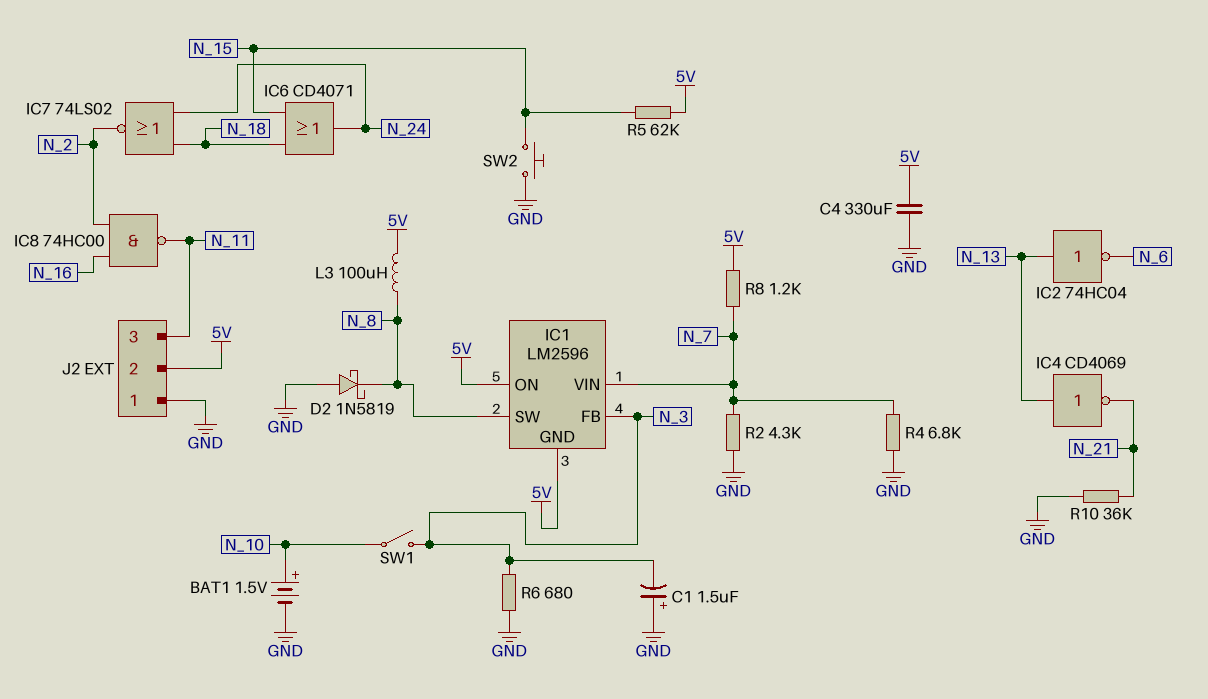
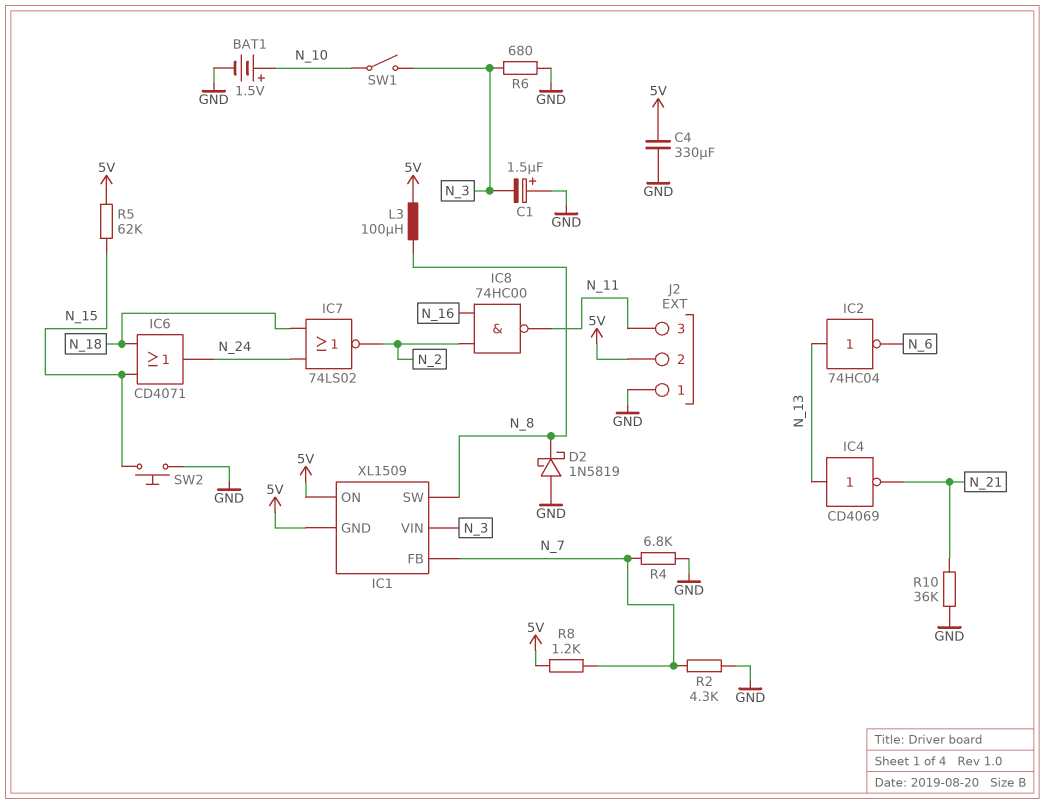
IC1: LM2596 -> XL1509
IC1 pin FB: N_3 -> N_7
IC1 pin VIN: N_7 -> N_3

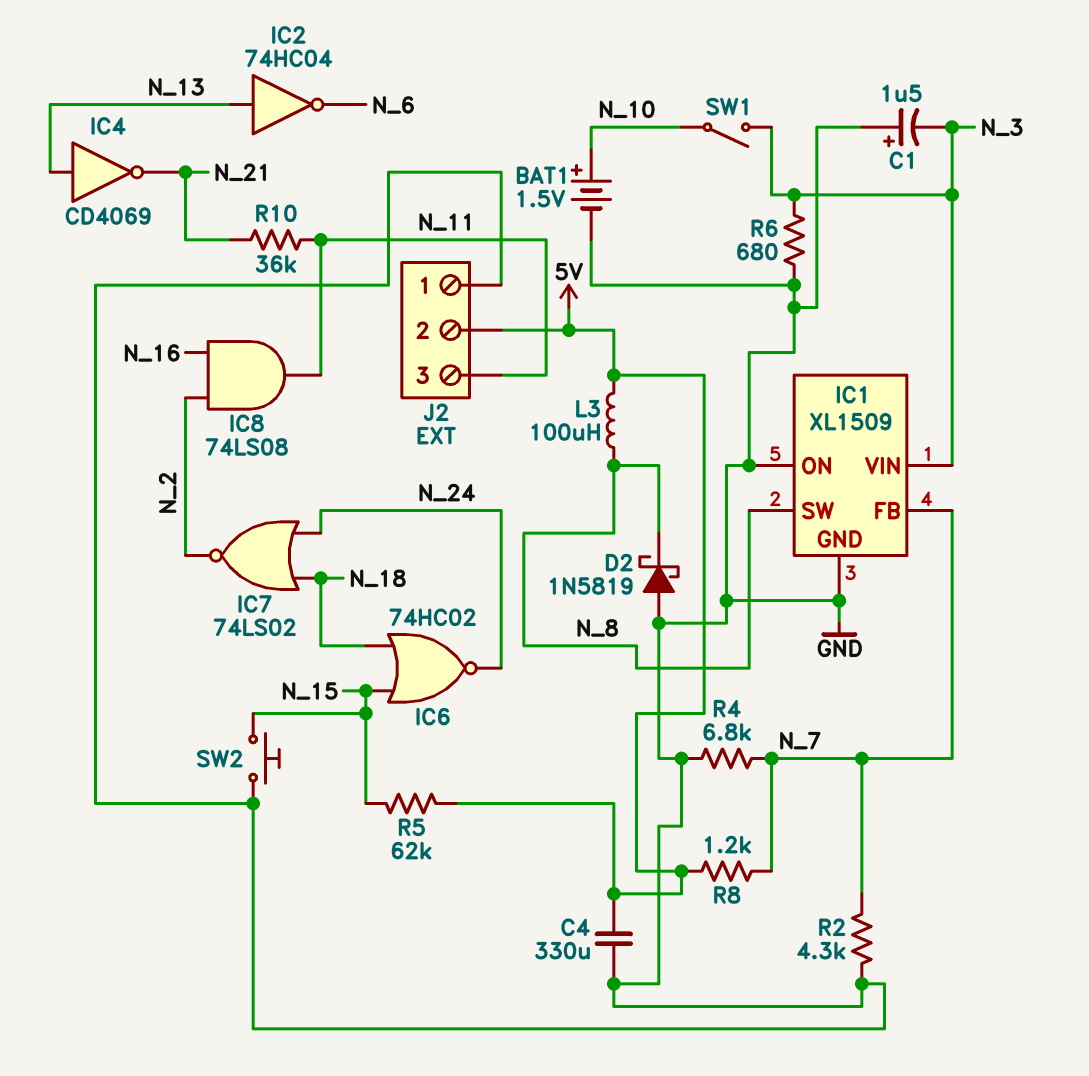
IC1 pin GND: 5V -> GND
IC1 pin ON: 5V -> GND
IC6: OR CD4071 (in N_15, in N_18, out N_24) -> NOR 74HC02 (in N_15, in N_18, out N_24)
IC8: NAND 74HC00 (in N_2, in N_16, out N_11) -> AND 74LS08 (in N_2, in N_16, out N_11)
R10: 36k (GND, N_21) -> 36k (N_11, N_21)

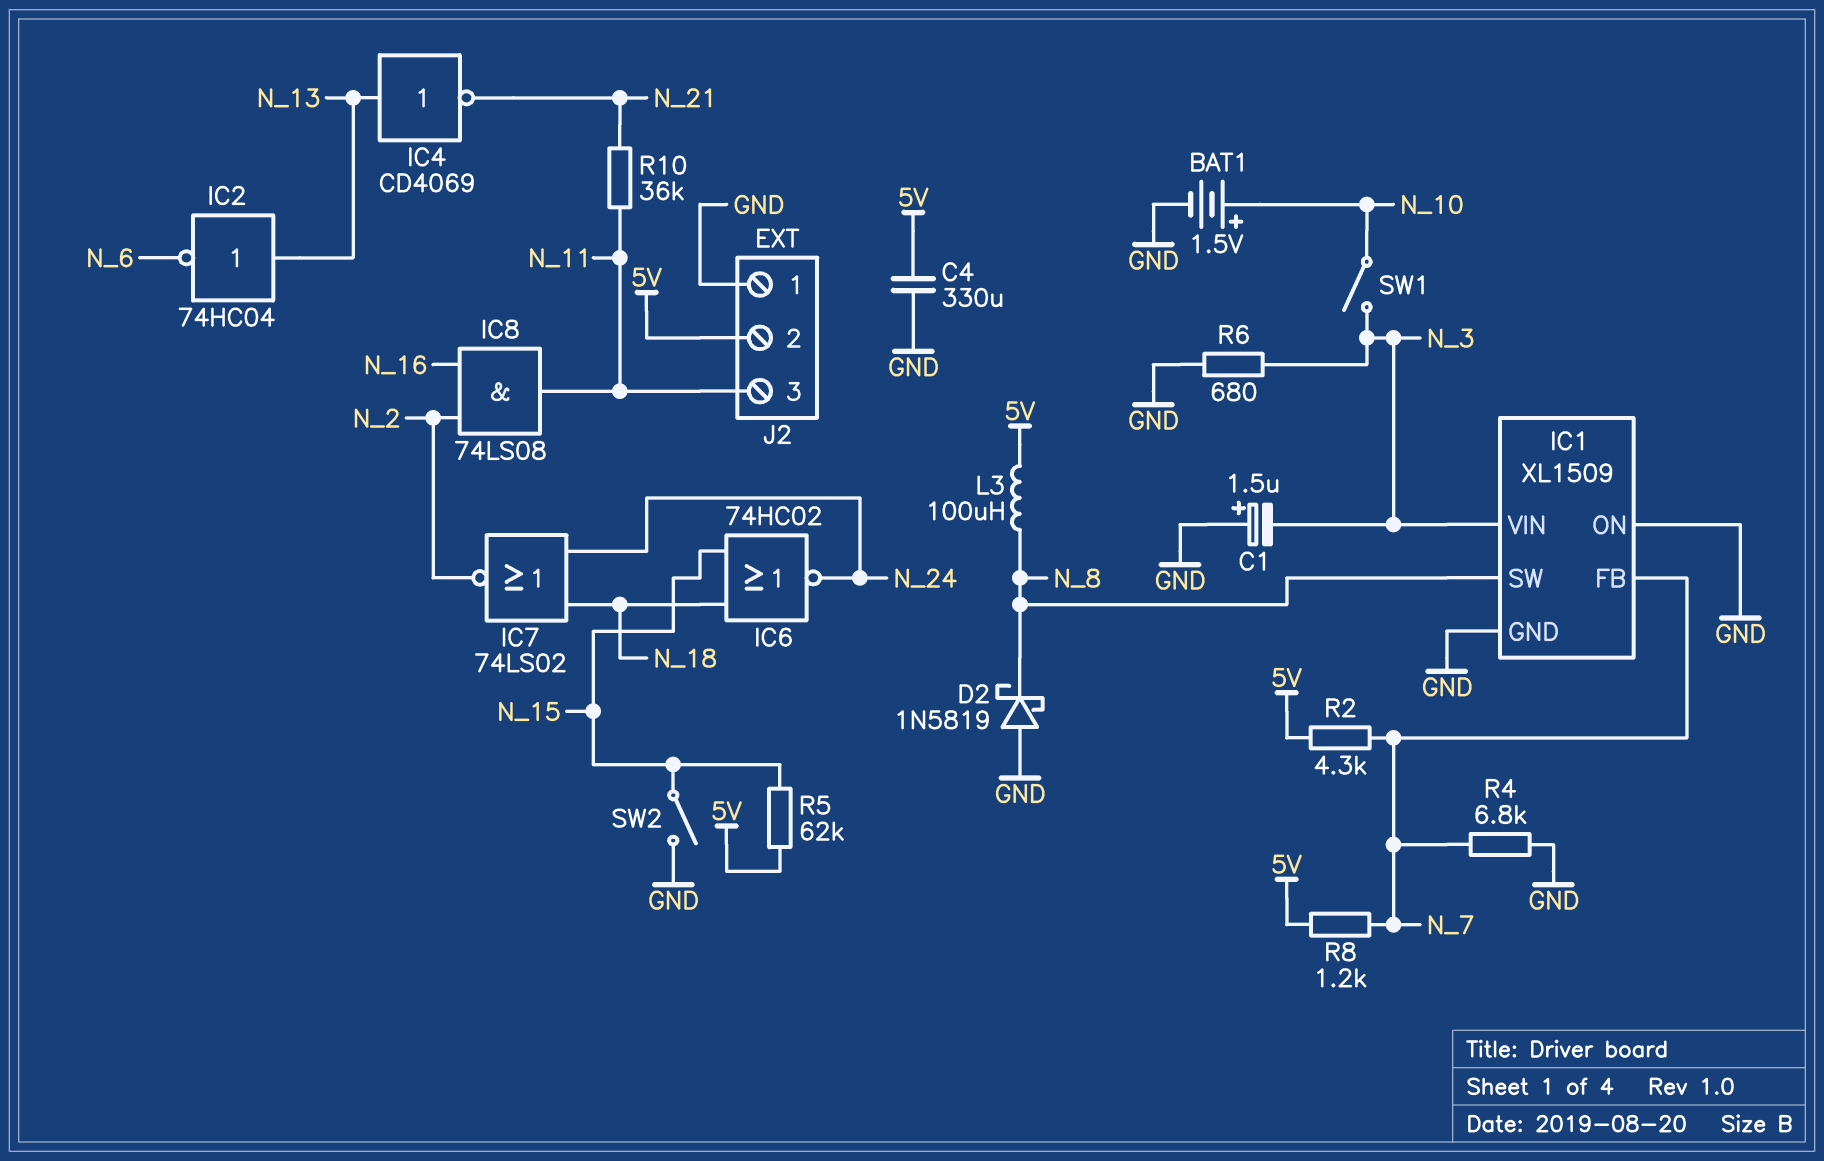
R2: 4.3k (GND, N_7) -> 4.3k (5V, N_7)
SW2: button (GND, N_15) -> switch (GND, N_15)

